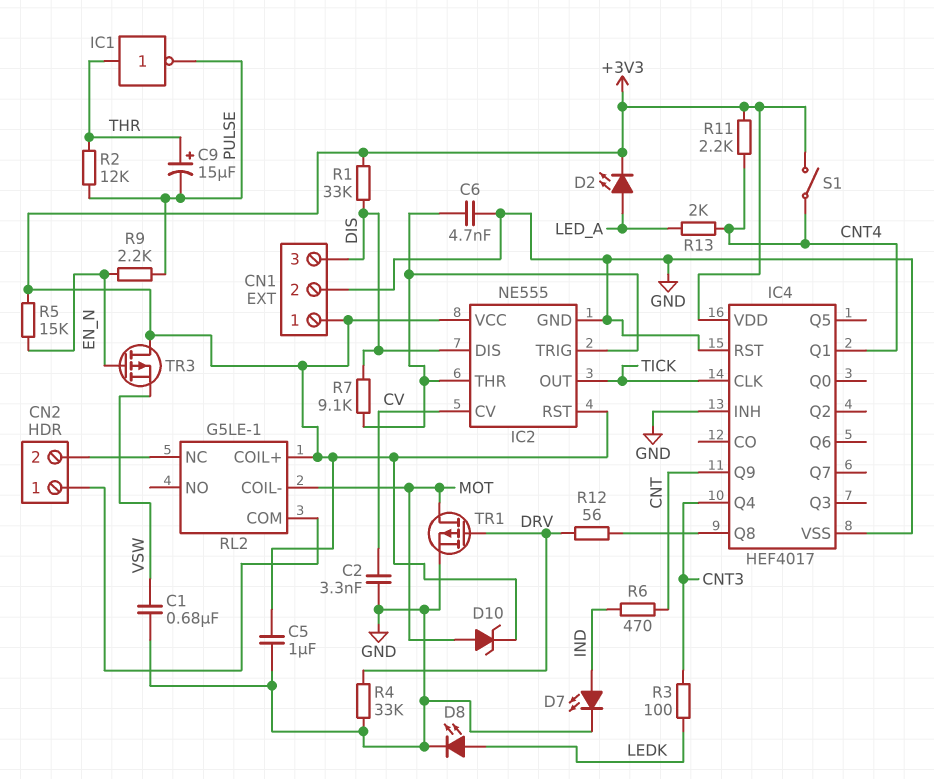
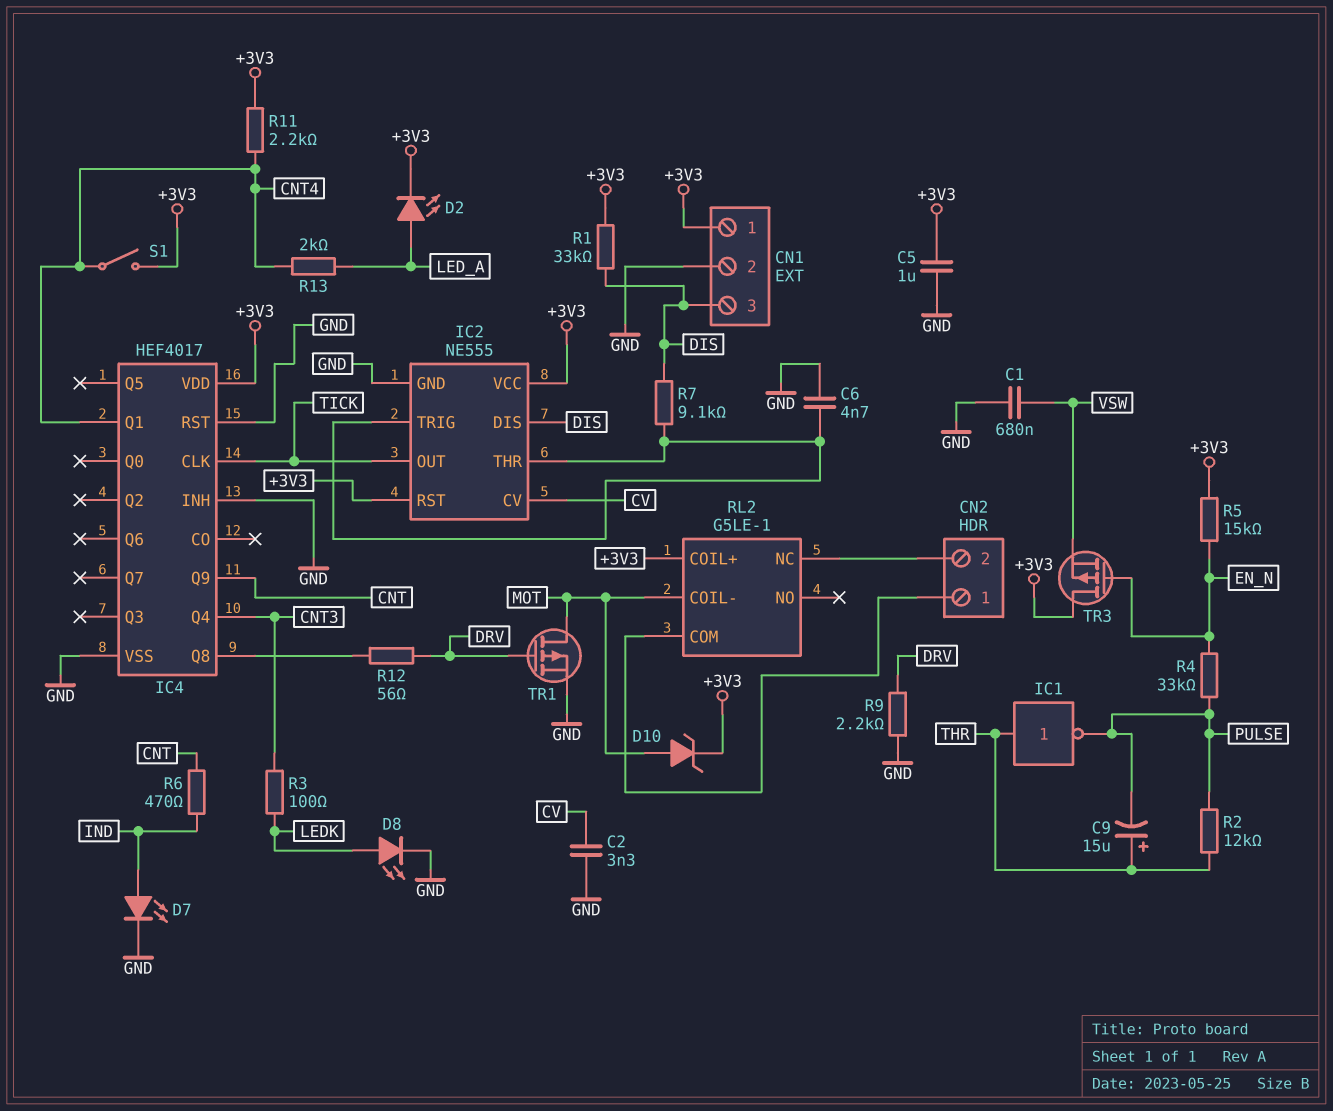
R4: 33k (DRV, GND) -> 33k (EN_N, PULSE)
R9: 2.2k (EN_N, PULSE) -> 2.2k (DRV, GND)

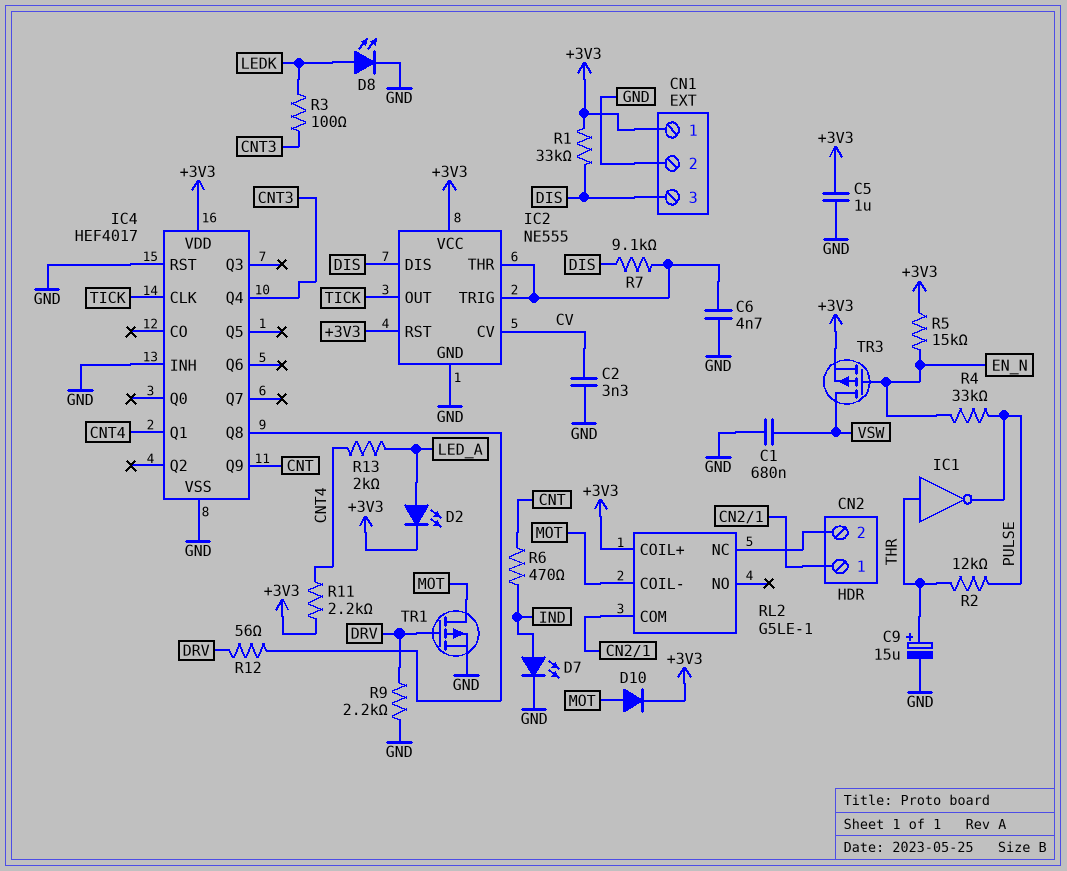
C9: 15uF (plus THR, minus PULSE) -> 15uF (plus THR, minus GND)
D10: zener (A MOT, K +3V3) -> diode (A MOT, K +3V3)
S1: switch (+3V3, CNT4) -> none
TR3: PMOS (G EN_N, D +3V3, S VSW) -> PMOS (G EN_N, D VSW, S +3V3)

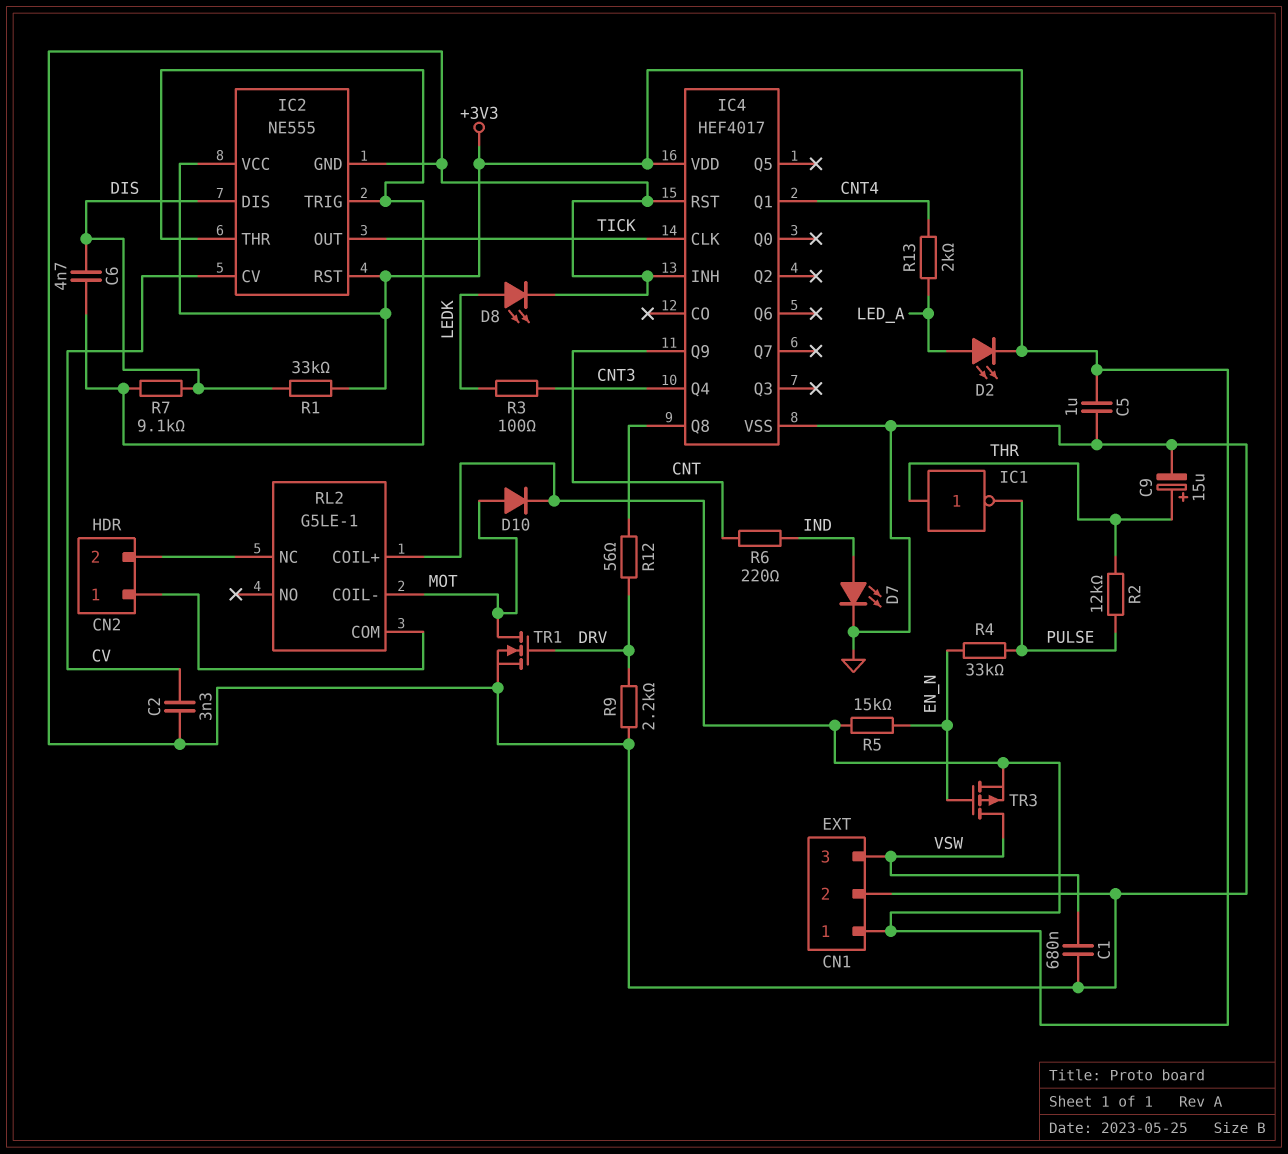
C6: 4.7nF (GND, IC2/THR) -> 4.7nF (DIS, IC2/THR)
CN1 pin 3: DIS -> VSW
R6: 470 (CNT, IND) -> 220 (CNT, IND)
R11: 2.2k (+3V3, CNT4) -> none
TR1: PMOS (G DRV, D MOT, S GND) -> NMOS (G DRV, D MOT, S GND)

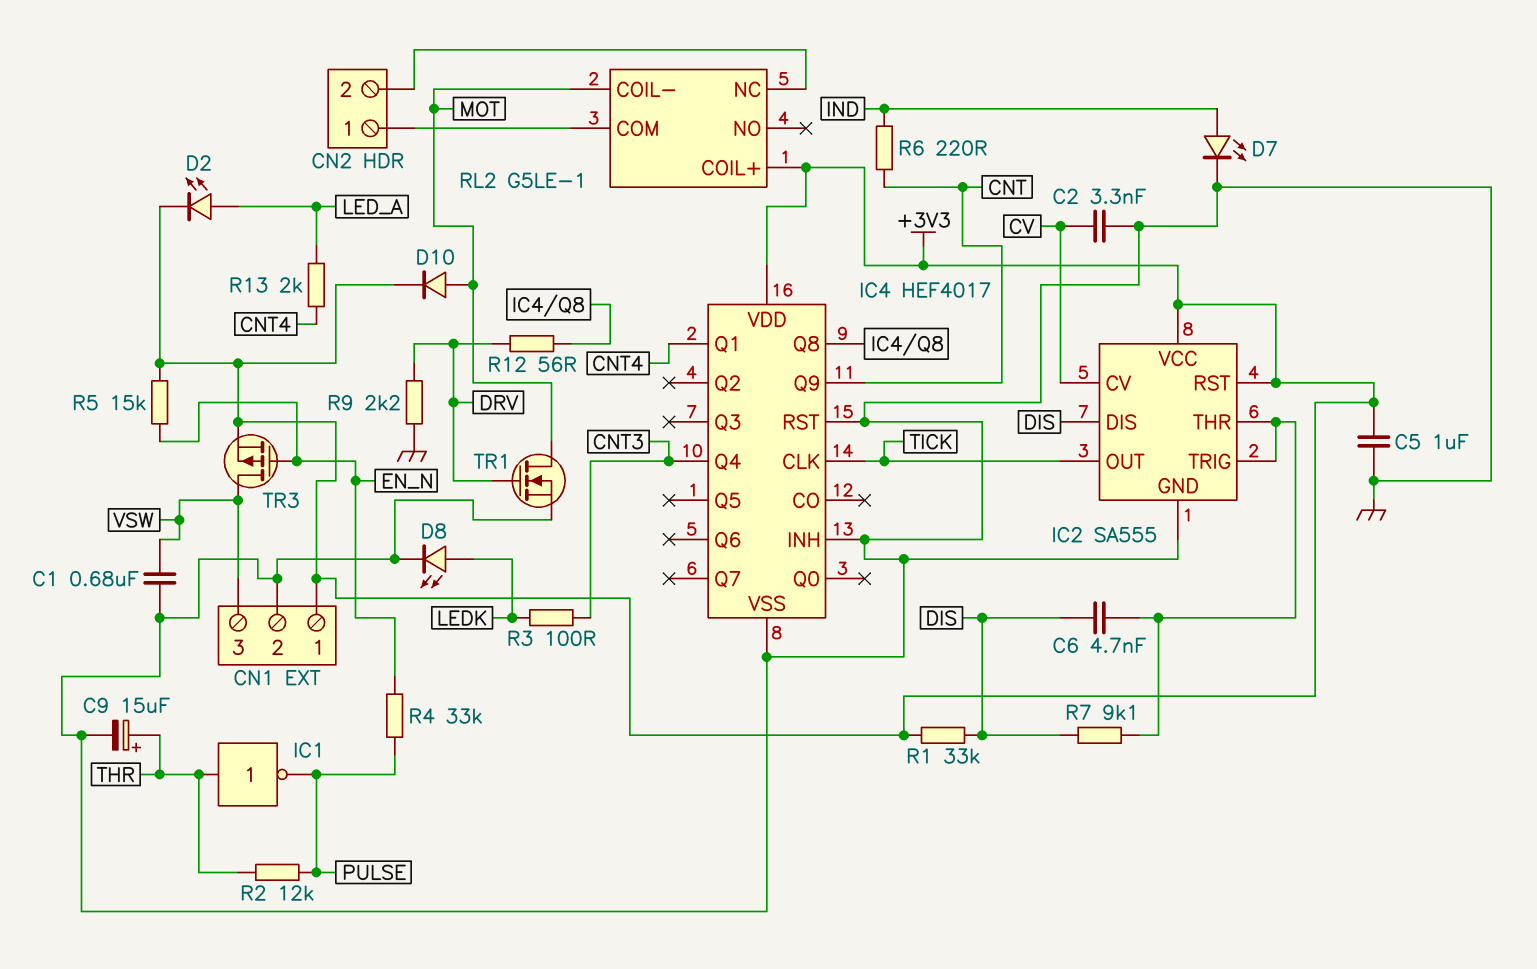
IC2: NE555 -> SA555

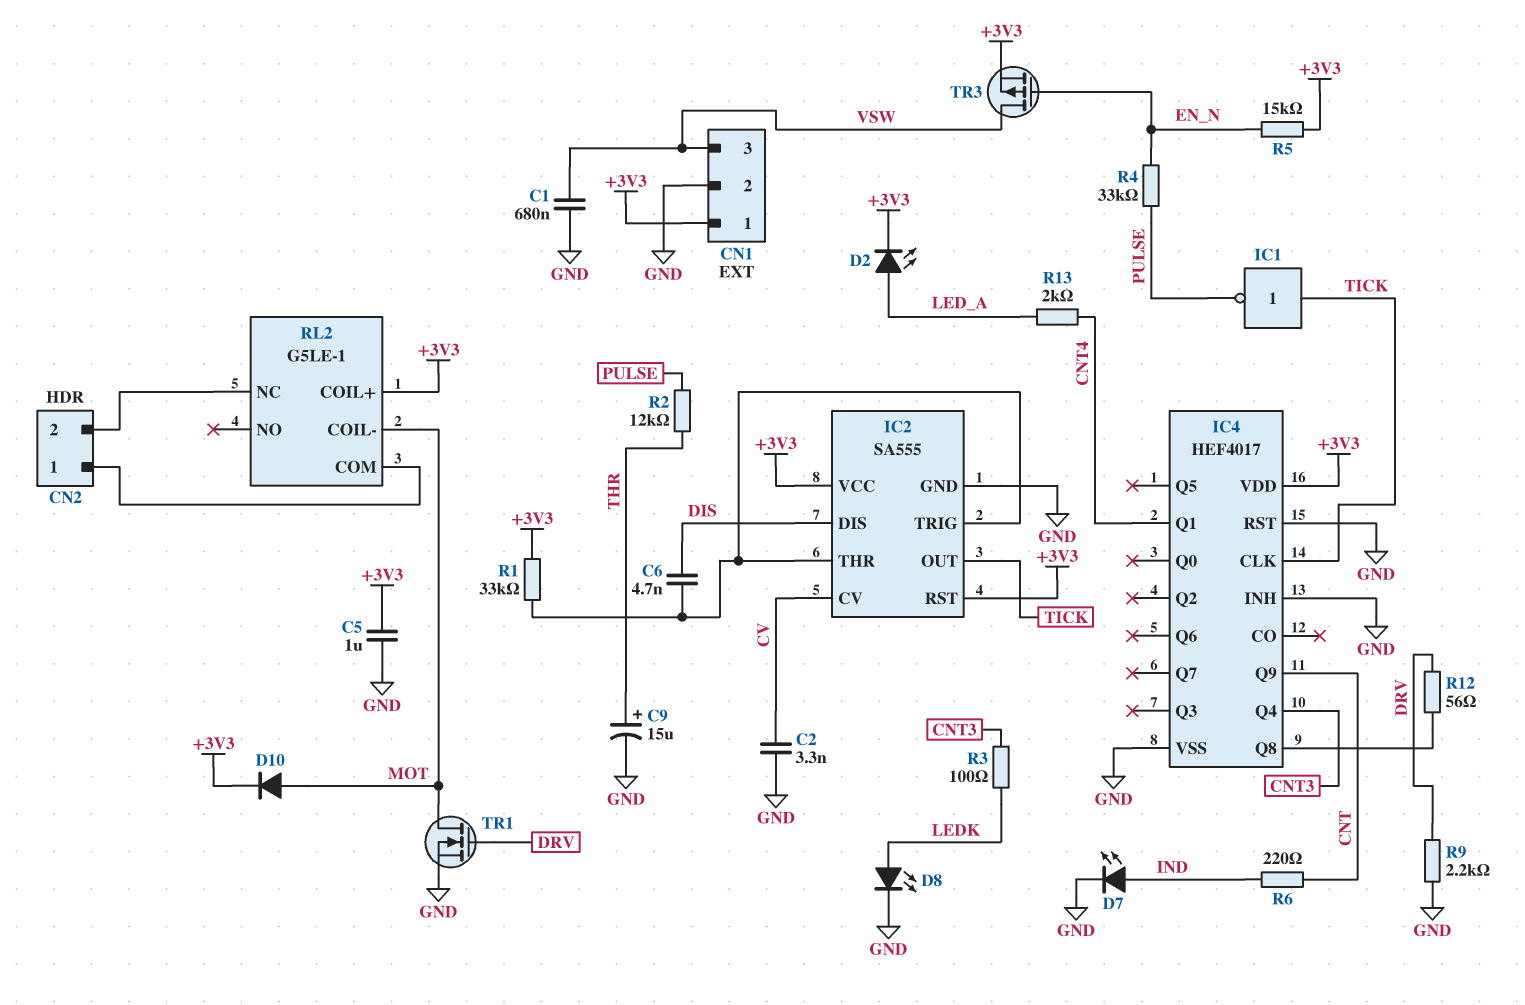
IC1: NOT (in THR, out PULSE) -> NOT (in TICK, out PULSE)
R1: 33k (+3V3, DIS) -> 33k (+3V3, IC2/THR)
R7: 9.1k (DIS, IC2/THR) -> none

